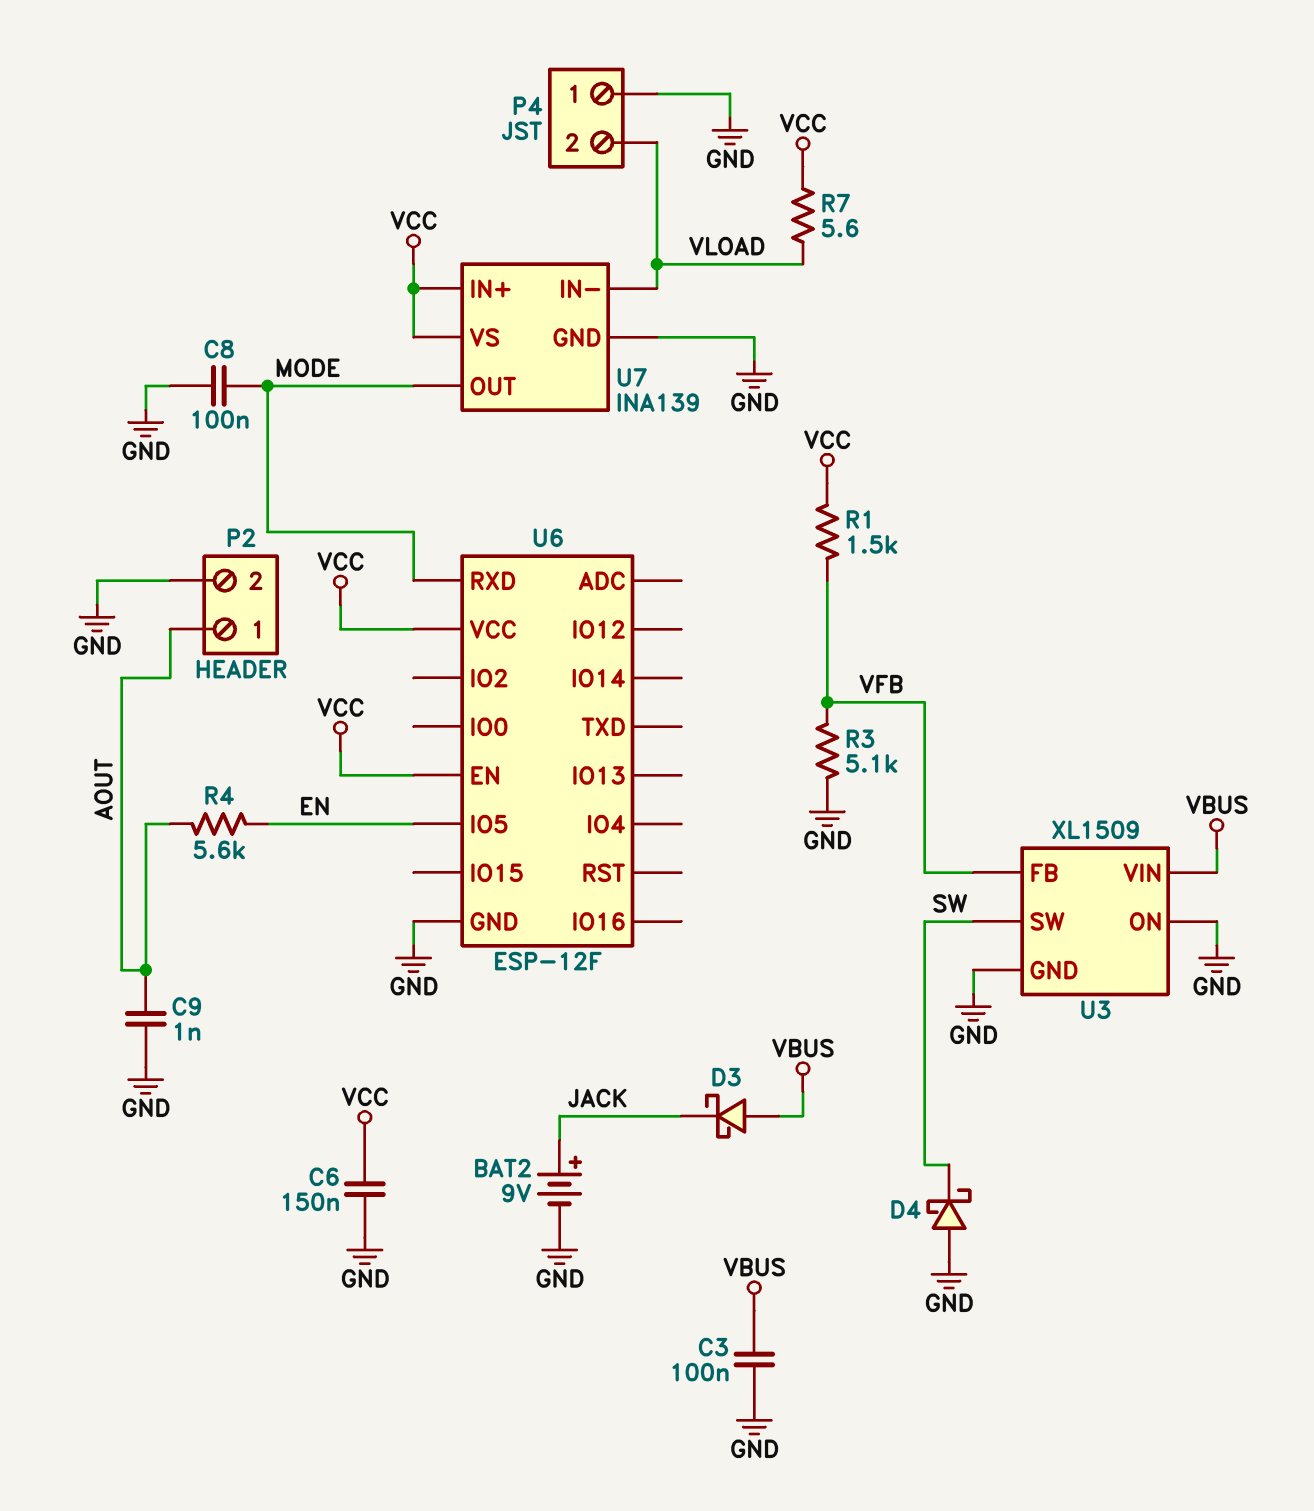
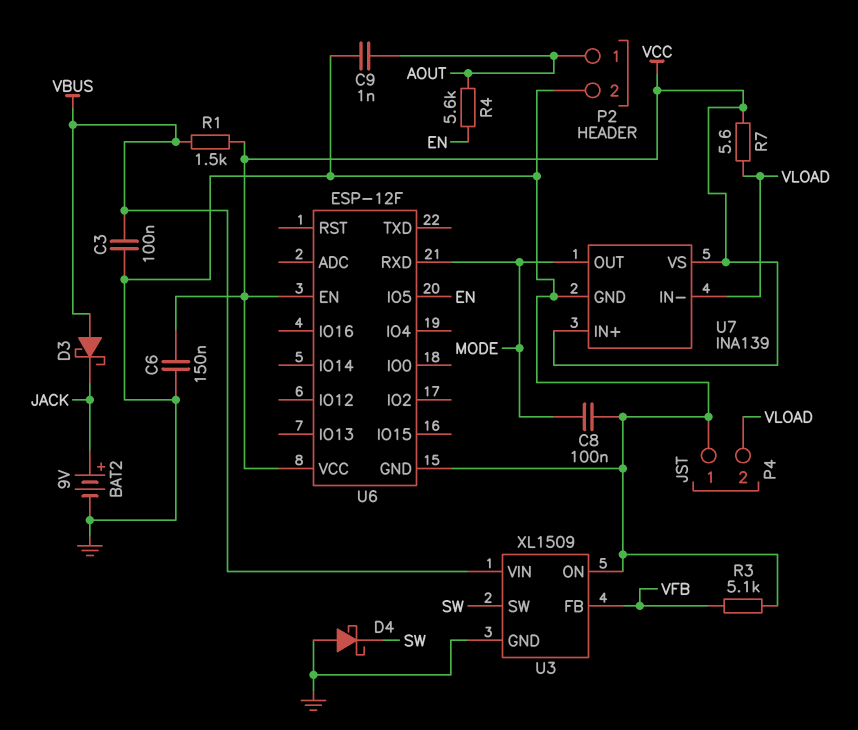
R1: 1.5k (VCC, VFB) -> 1.5k (VBUS, VCC)

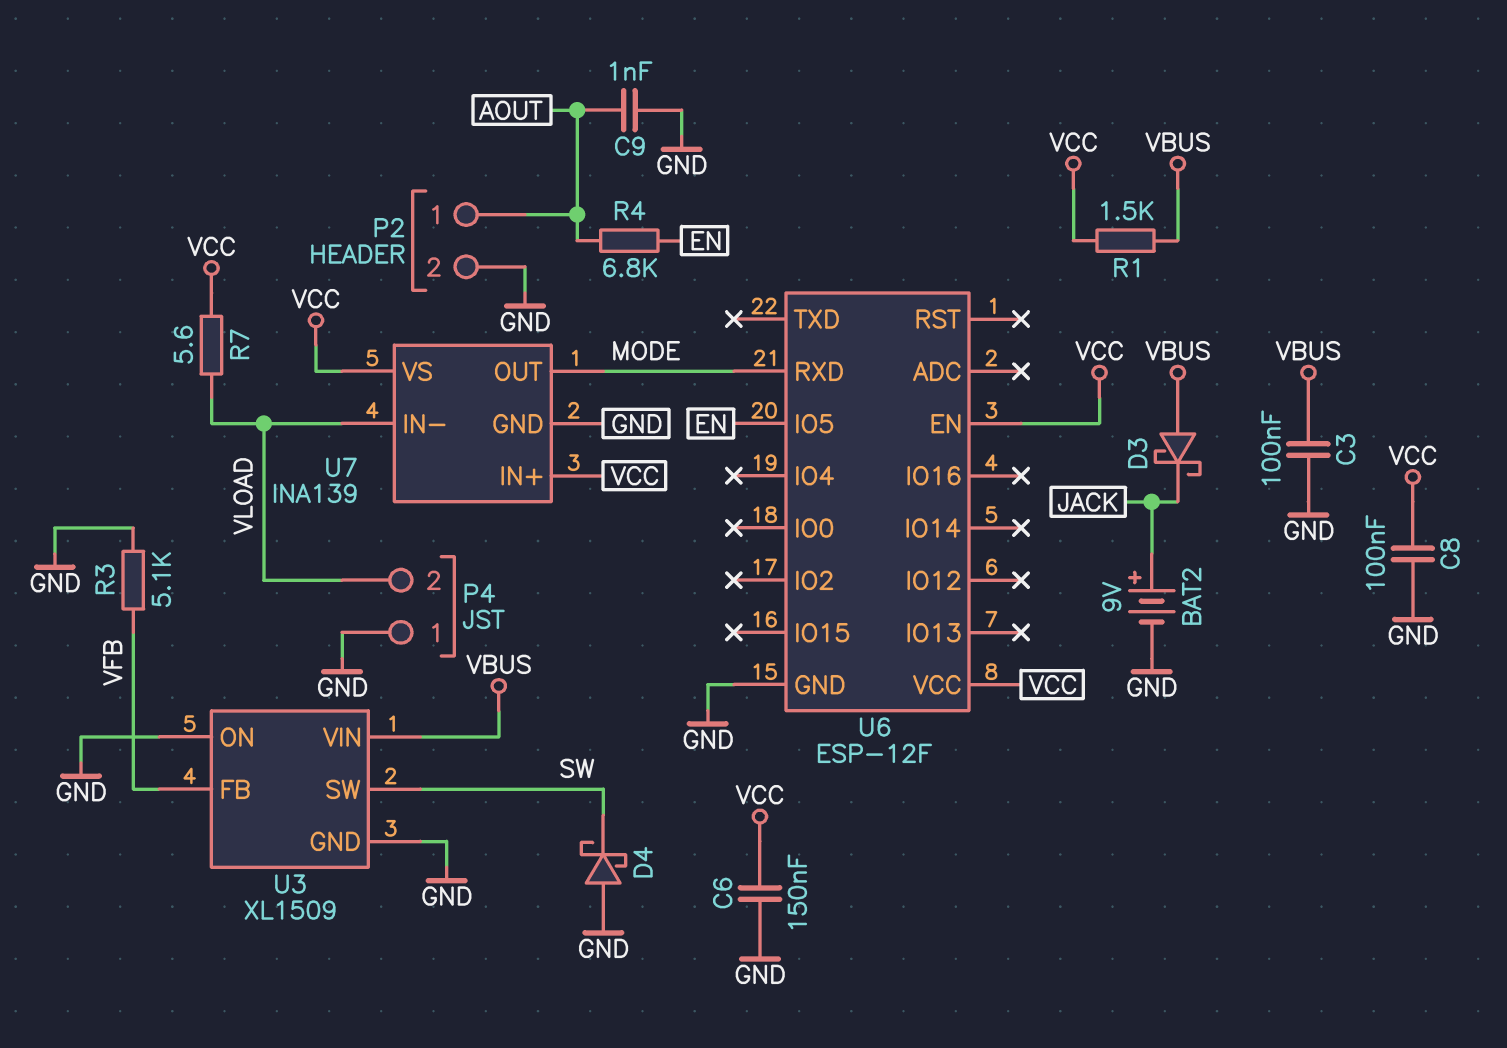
C8: 100nF (GND, MODE) -> 100nF (GND, VCC)
R4: 5.6k (AOUT, EN) -> 6.8k (AOUT, EN)

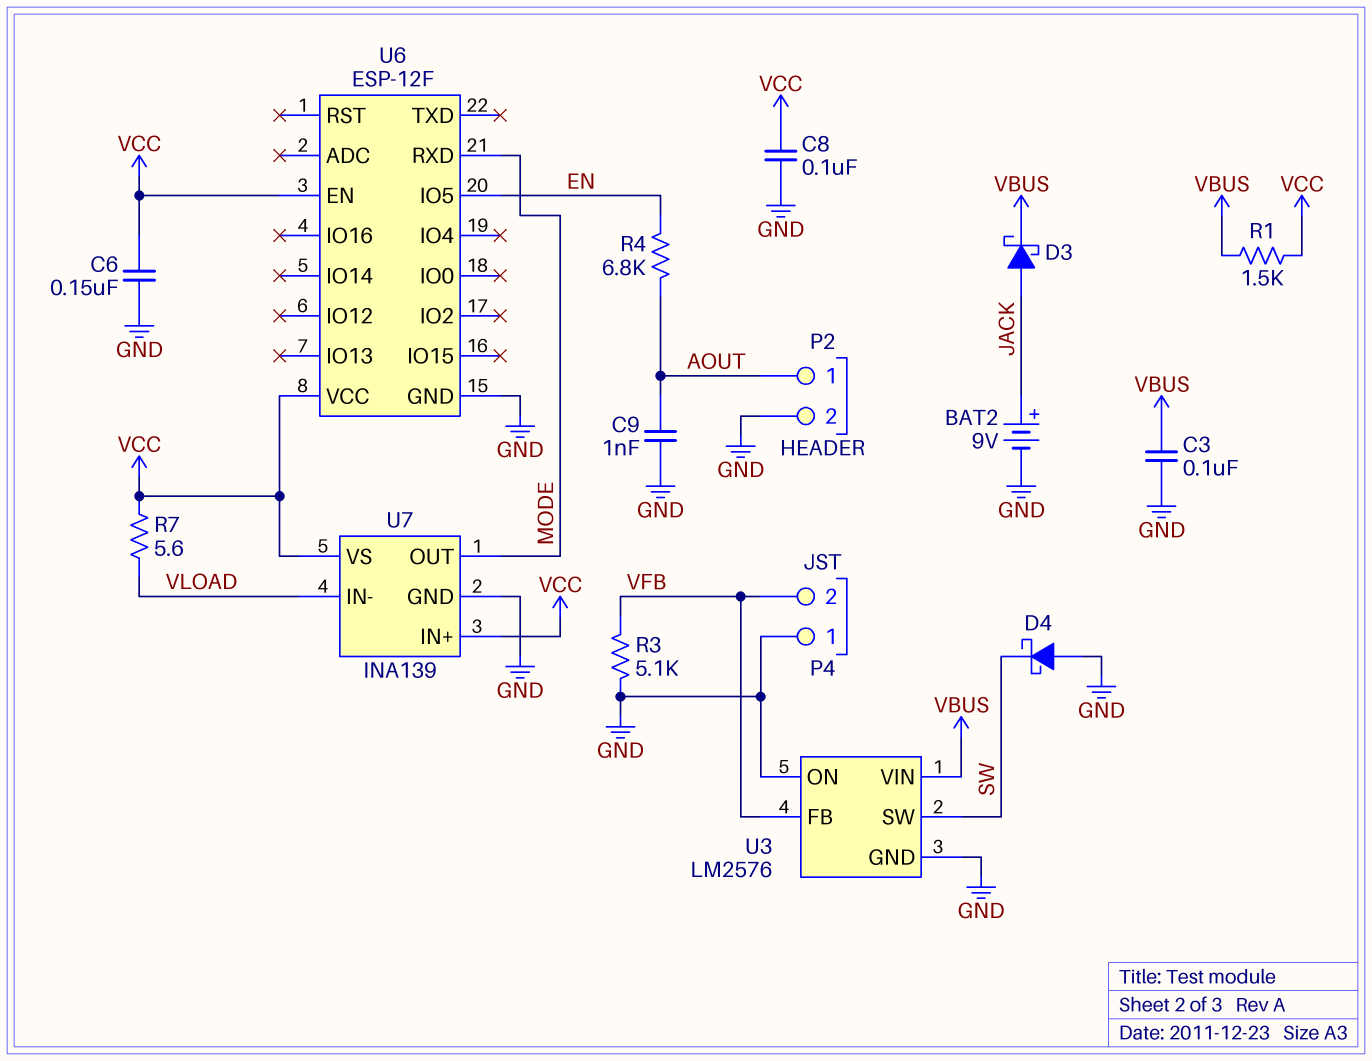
D3: schottky (A VBUS, K JACK) -> schottky (A JACK, K VBUS)
P4 pin 2: VLOAD -> VFB
U3: XL1509 -> LM2576

